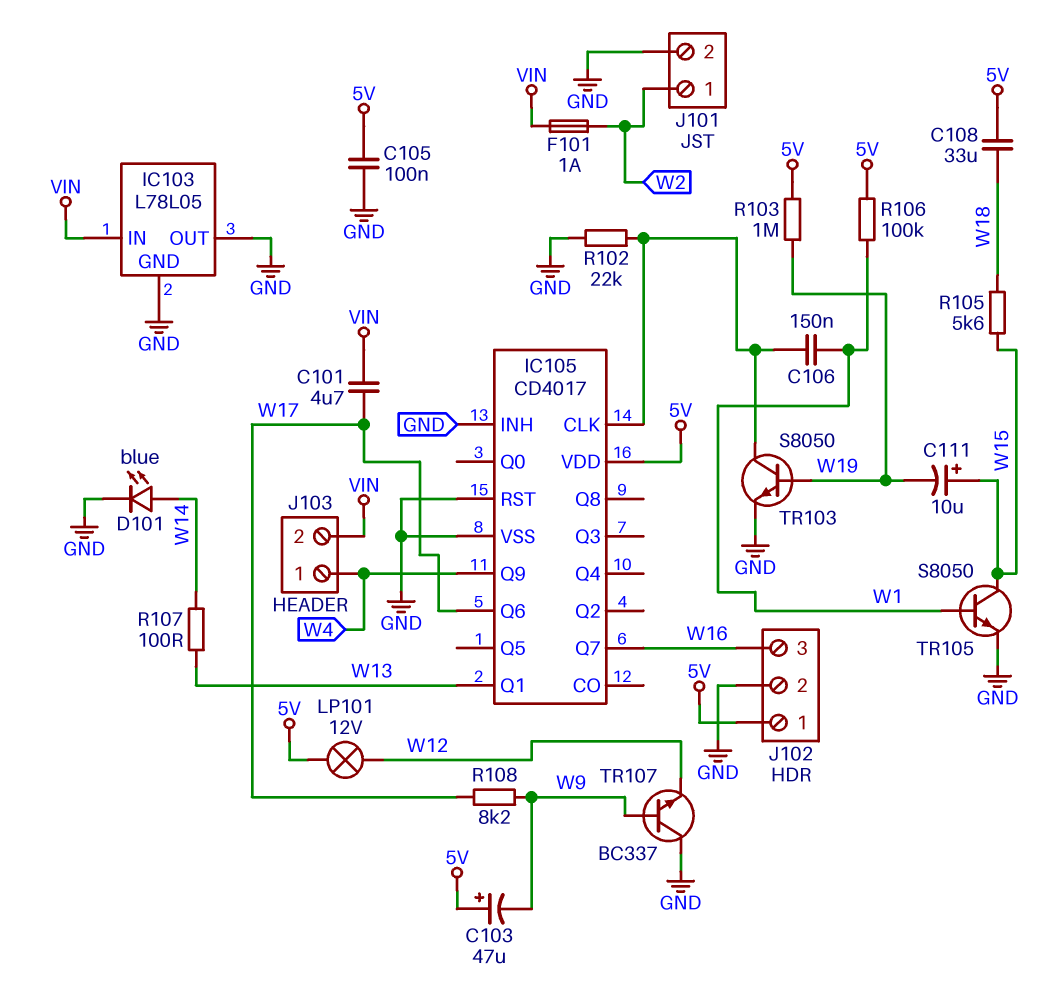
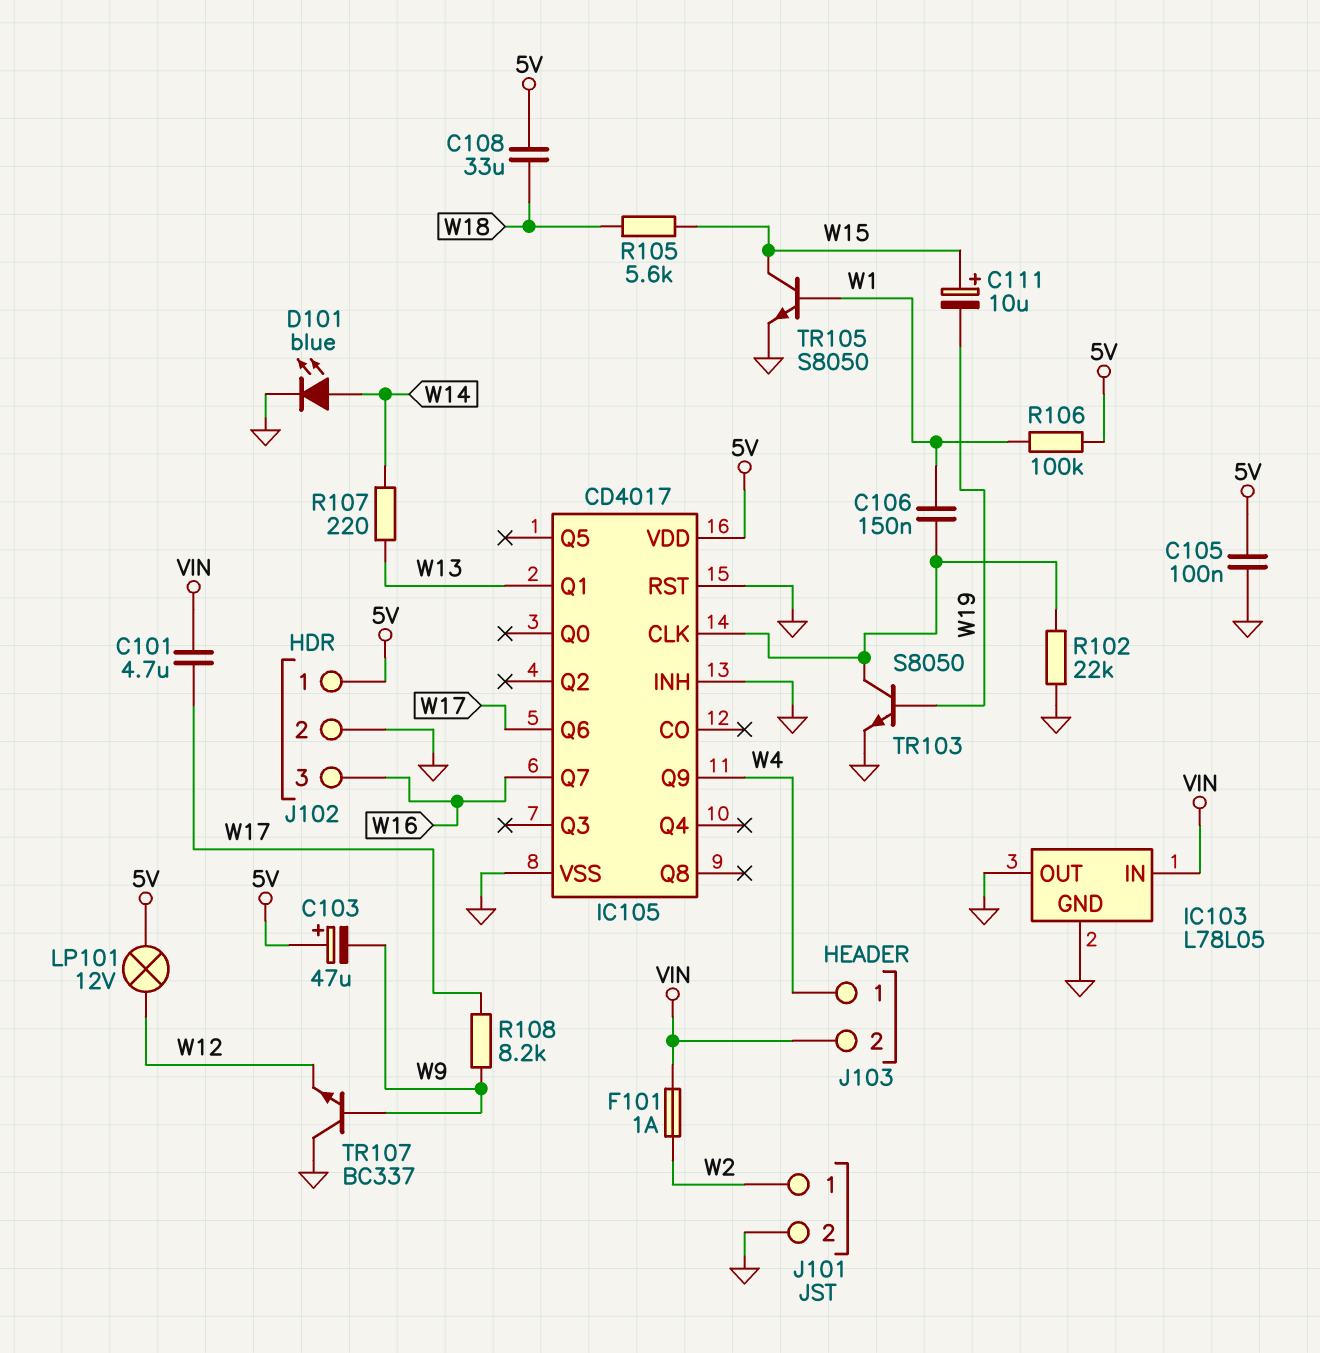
R103: 1M (5V, W19) -> none
R107: 100 (W13, W14) -> 220 (W13, W14)

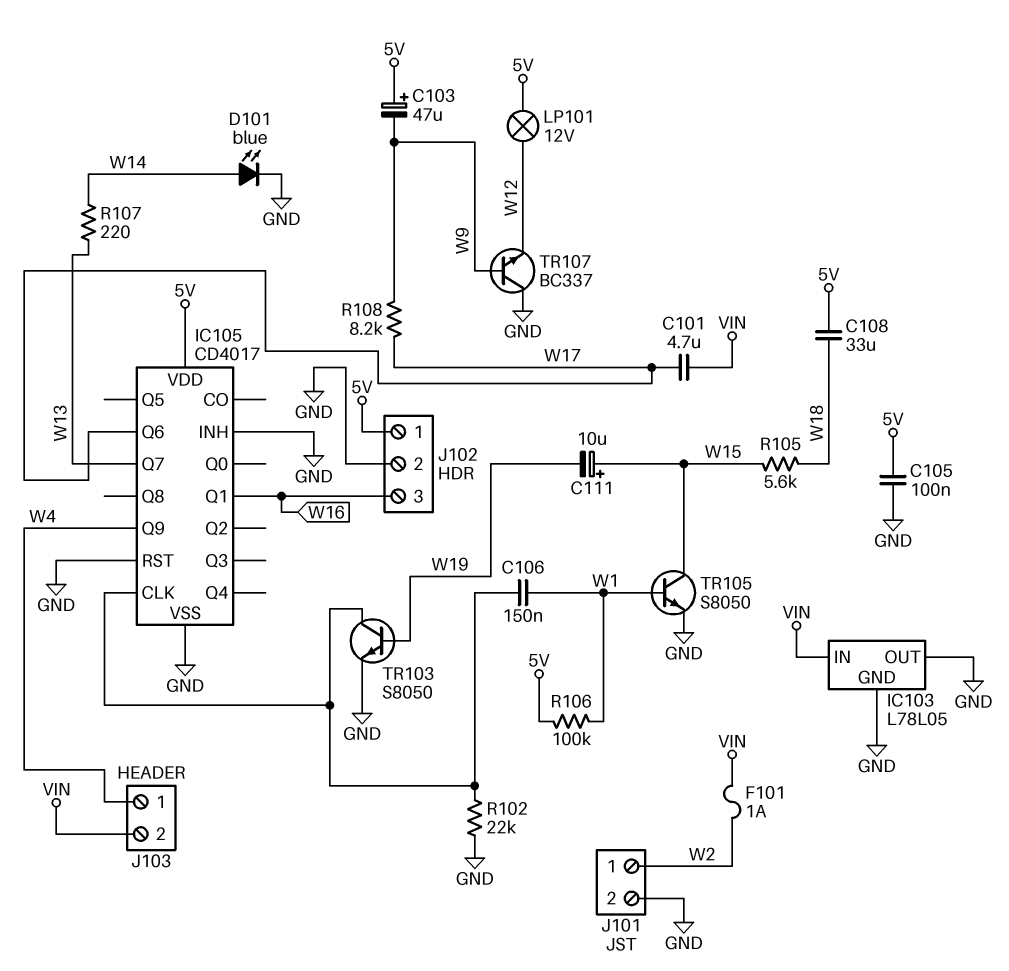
IC105 pin Q1: W13 -> W16
IC105 pin Q7: W16 -> W13

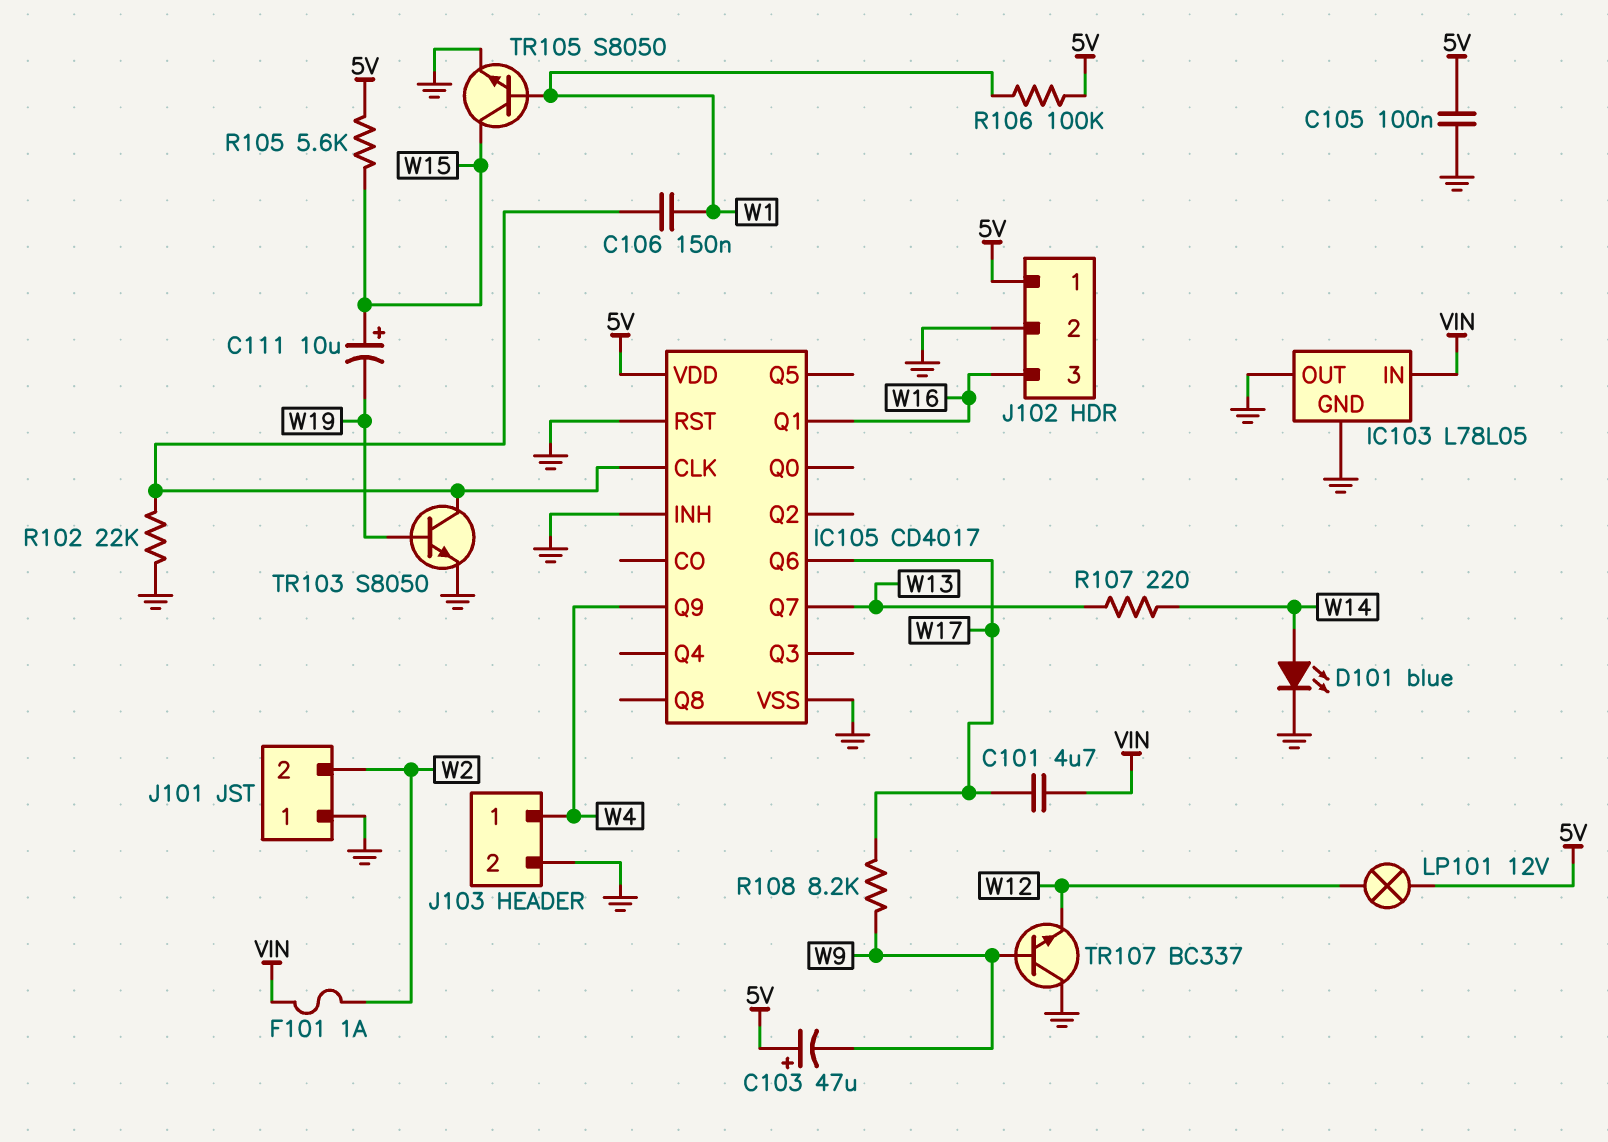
C108: 33uF (5V, W18) -> none
J101 pin 1: W2 -> GND
J101 pin 2: GND -> W2
J103 pin 2: VIN -> GND
R105: 5.6k (W15, W18) -> 5.6k (5V, W15)

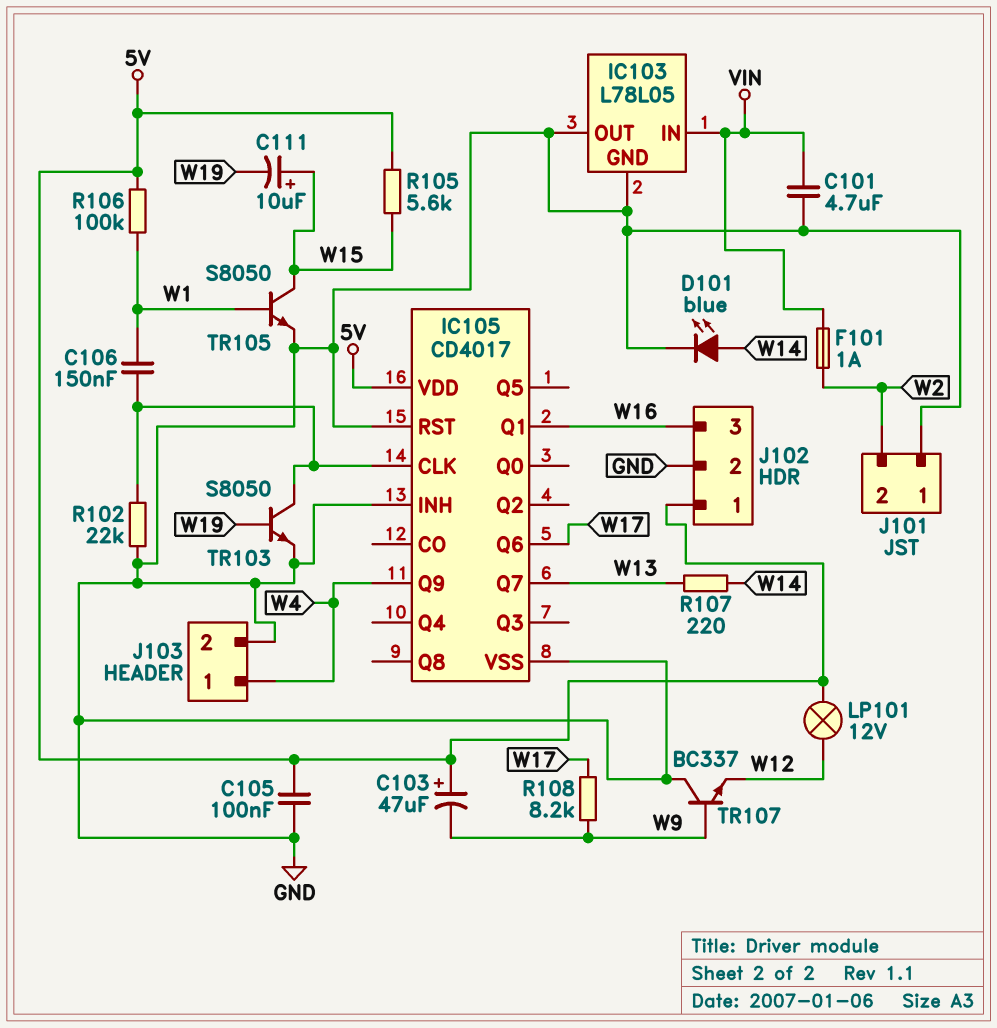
C101: 4.7uF (VIN, W17) -> 4.7uF (GND, VIN)

